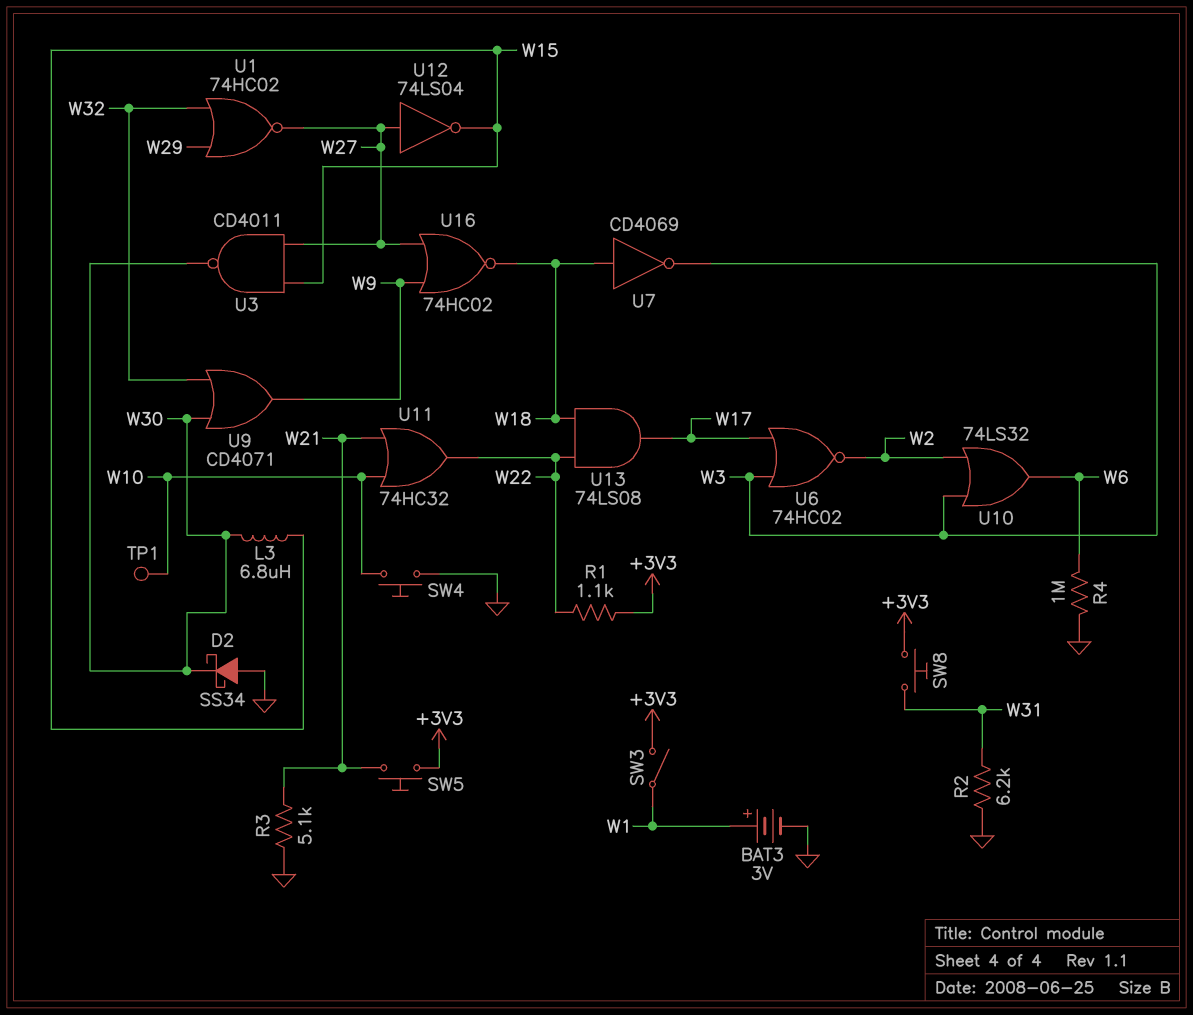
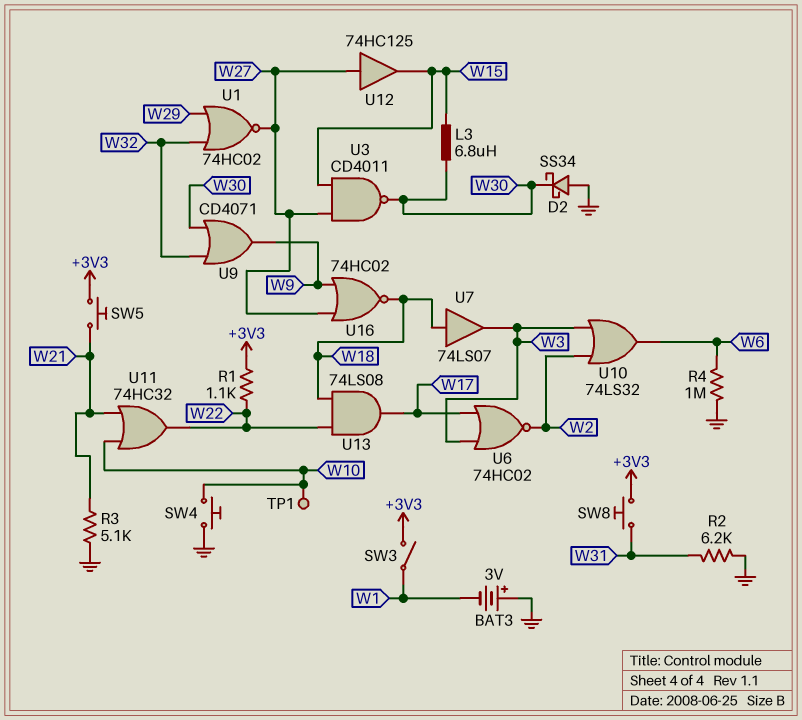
BAT3: 3V (plus W1, minus GND) -> 3V (plus GND, minus W1)
U7: NOT CD4069 (in W18, out W3) -> buffer 74LS07 (in W18, out W3)
U12: NOT 74LS04 (in W27, out W15) -> buffer 74HC125 (in W27, out W15)

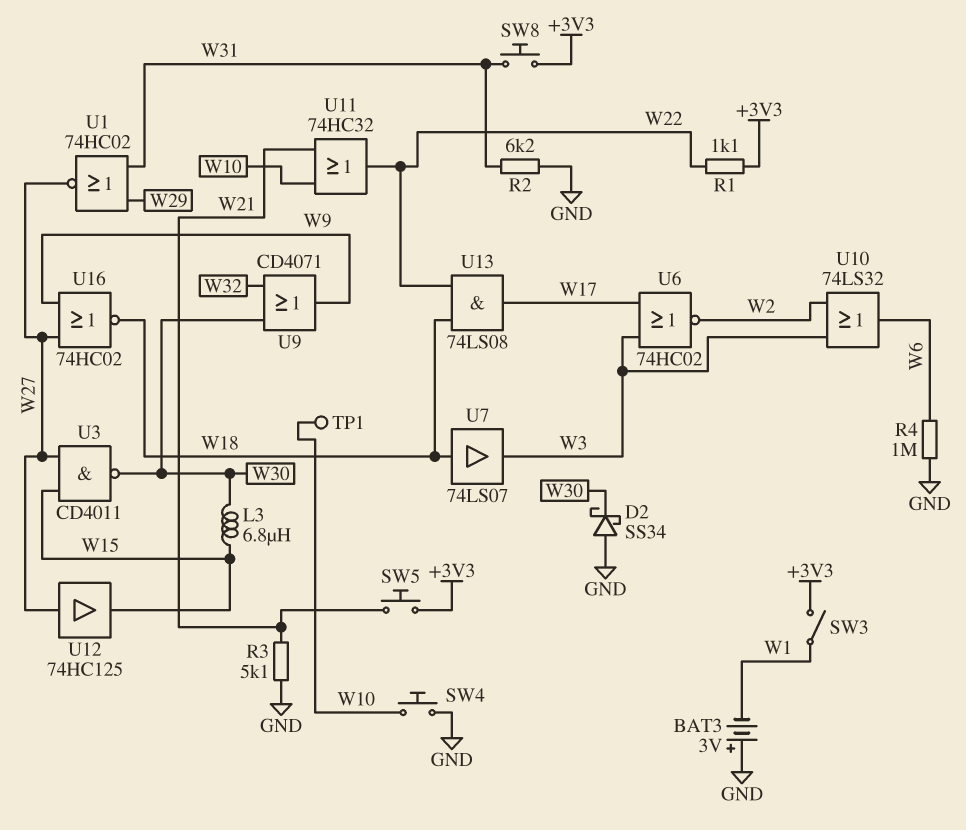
U1: NOR 74HC02 (in W29, in W32, out W27) -> NOR 74HC02 (in W29, in W31, out W27)

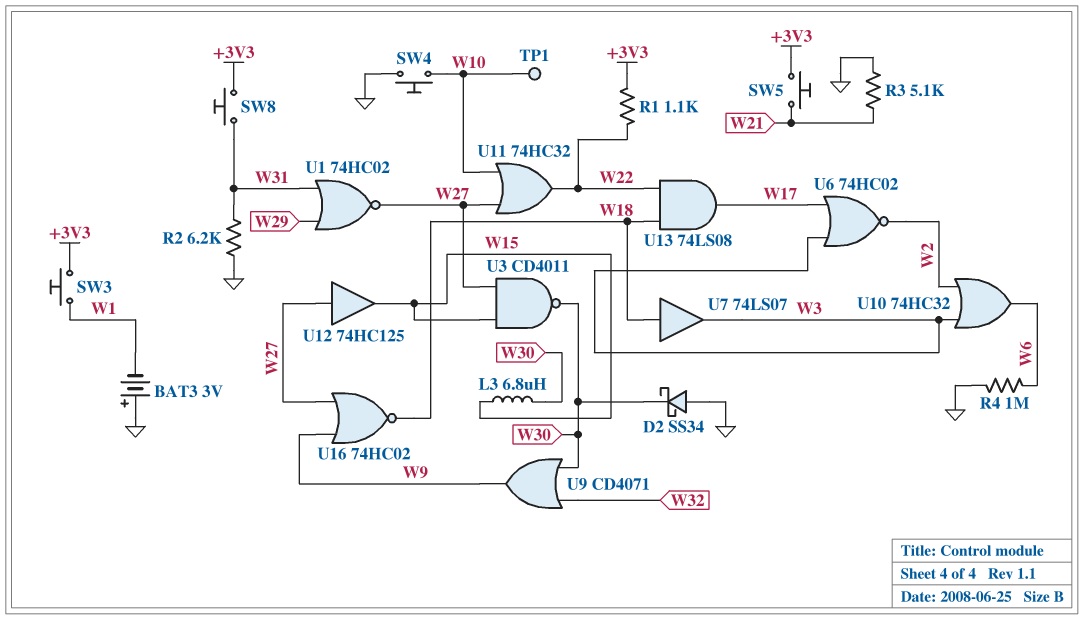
SW3: switch (+3V3, W1) -> button (+3V3, W1)
U10: OR 74LS32 (in W2, in W3, out W6) -> OR 74HC32 (in W2, in W3, out W6)
U11: OR 74HC32 (in W10, in W21, out W22) -> OR 74HC32 (in W10, in W27, out W22)

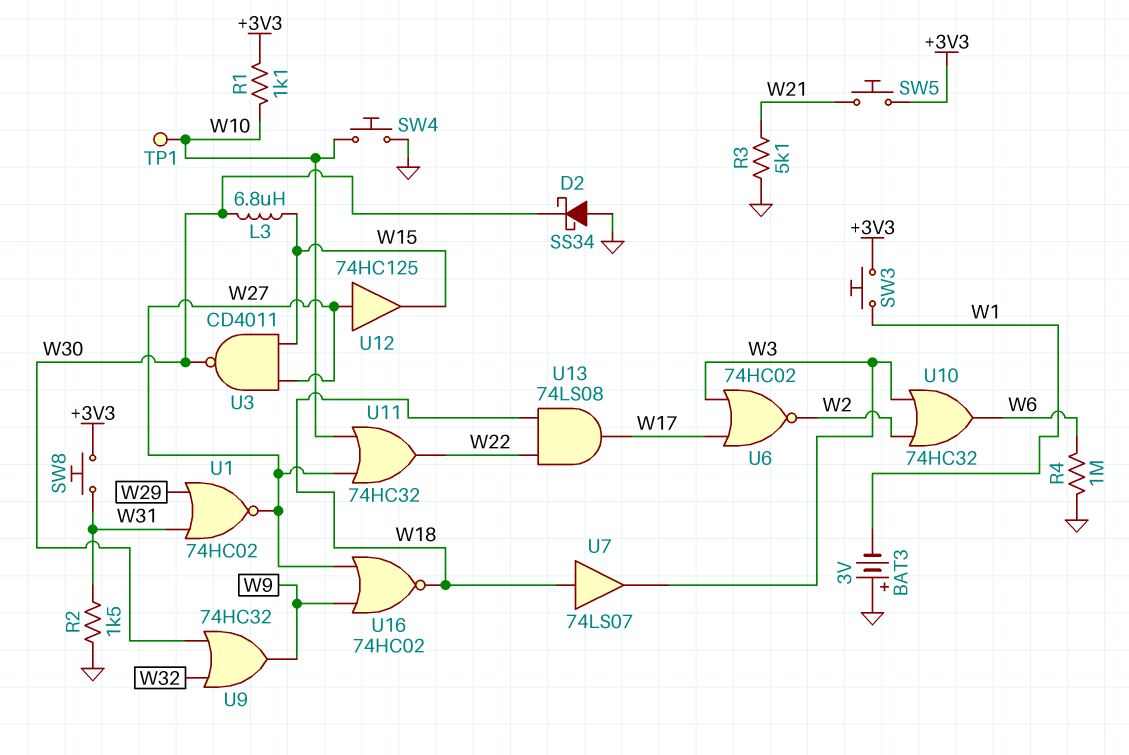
R1: 1.1k (+3V3, W22) -> 1.1k (+3V3, W10)
R2: 6.2k (GND, W31) -> 1.5k (GND, W31)
U9: OR CD4071 (in W30, in W32, out W9) -> OR 74HC32 (in W30, in W32, out W9)

